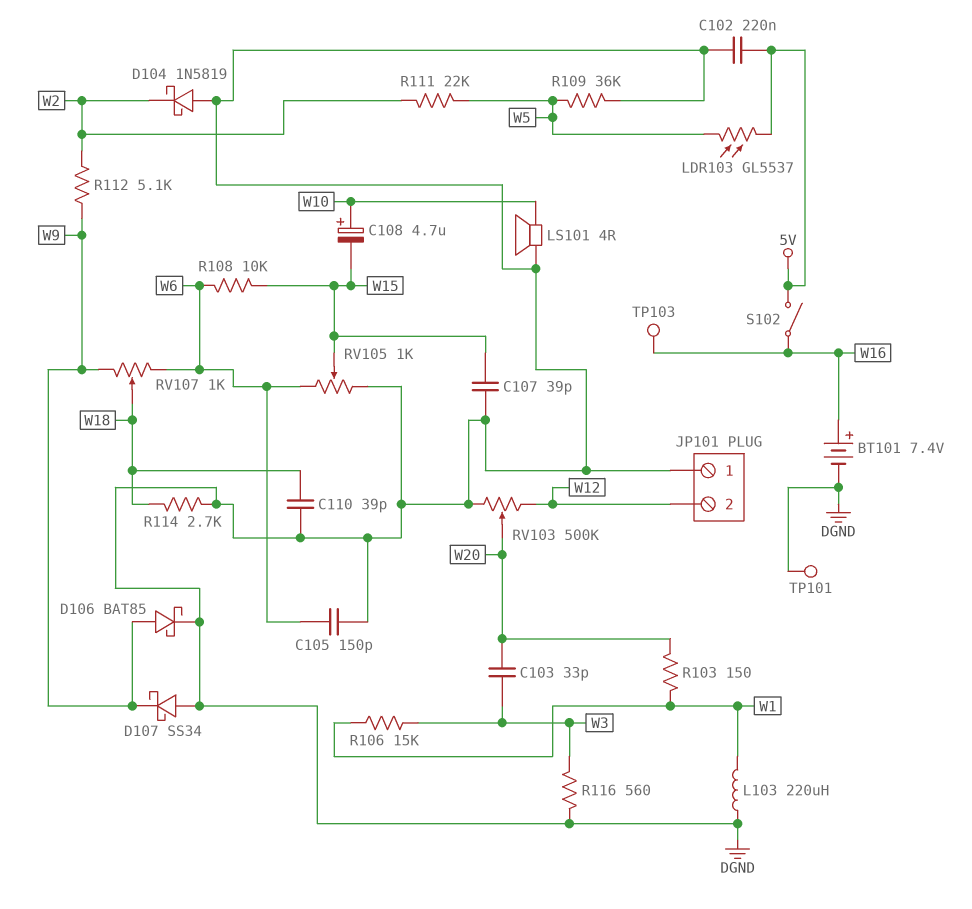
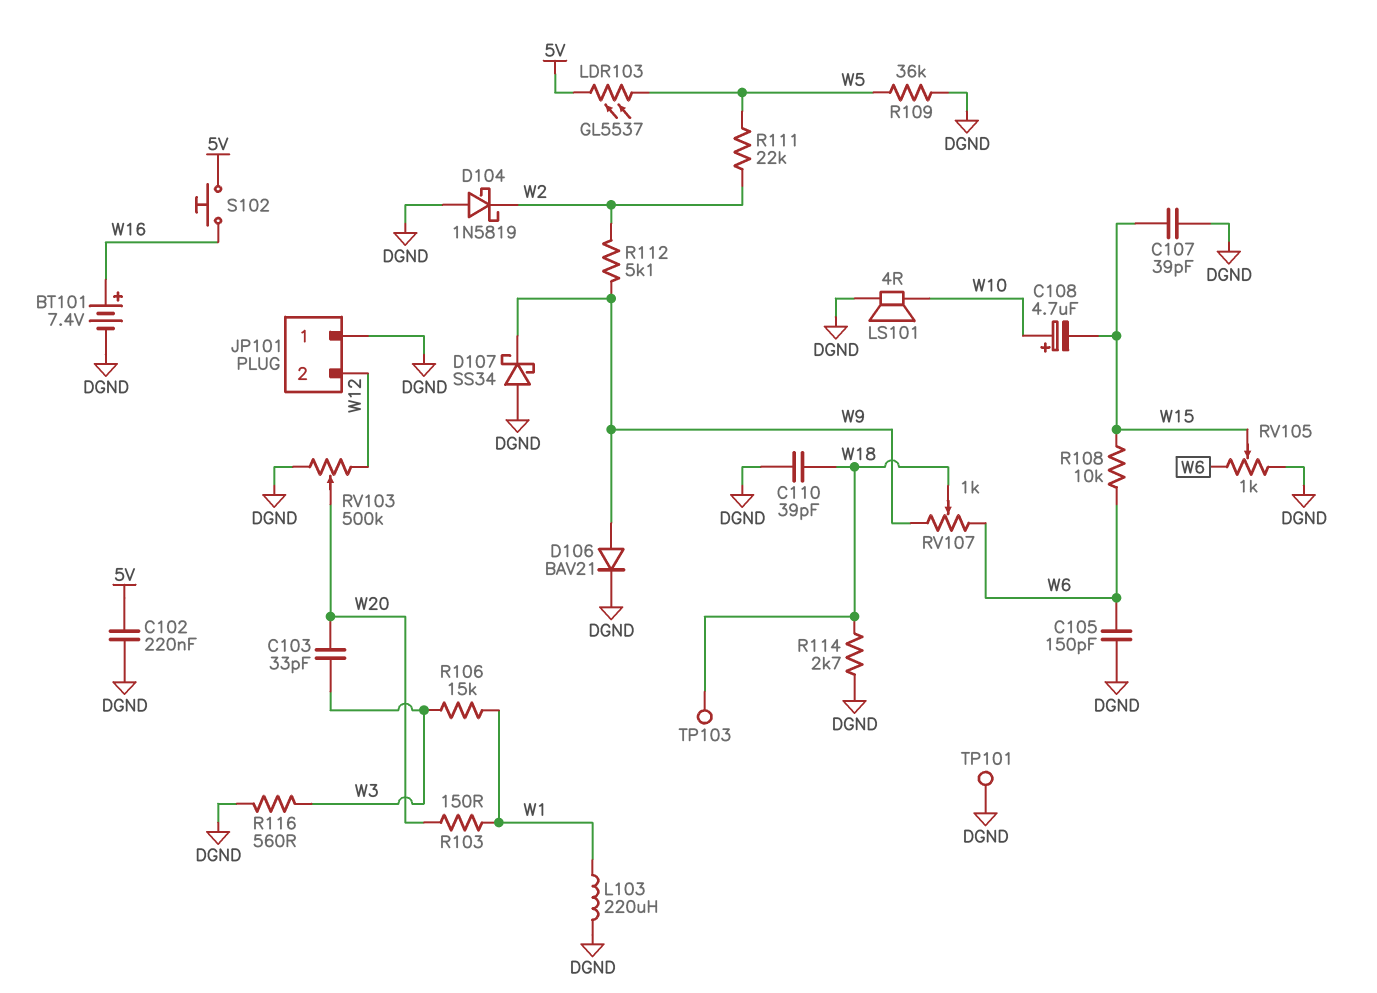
D106: schottky BAT85 (A W9, K DGND) -> diode BAV21 (A W9, K DGND)
S102: switch (5V, W16) -> button (5V, W16)
TP103: test point (W16) -> test point (W18)

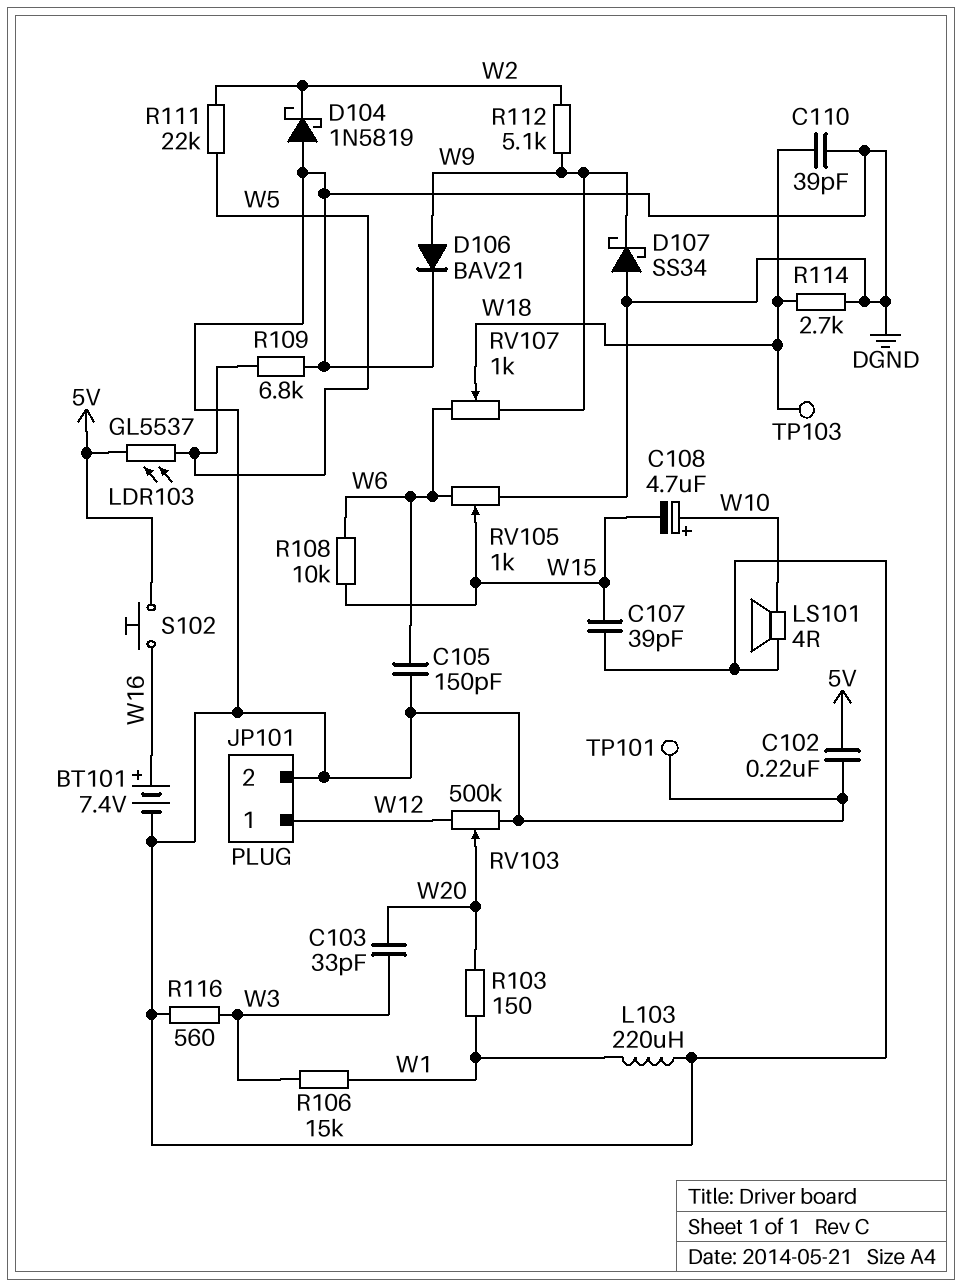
JP101 pin 1: DGND -> W12
JP101 pin 2: W12 -> DGND
R109: 36k (DGND, W5) -> 6.8k (DGND, W5)

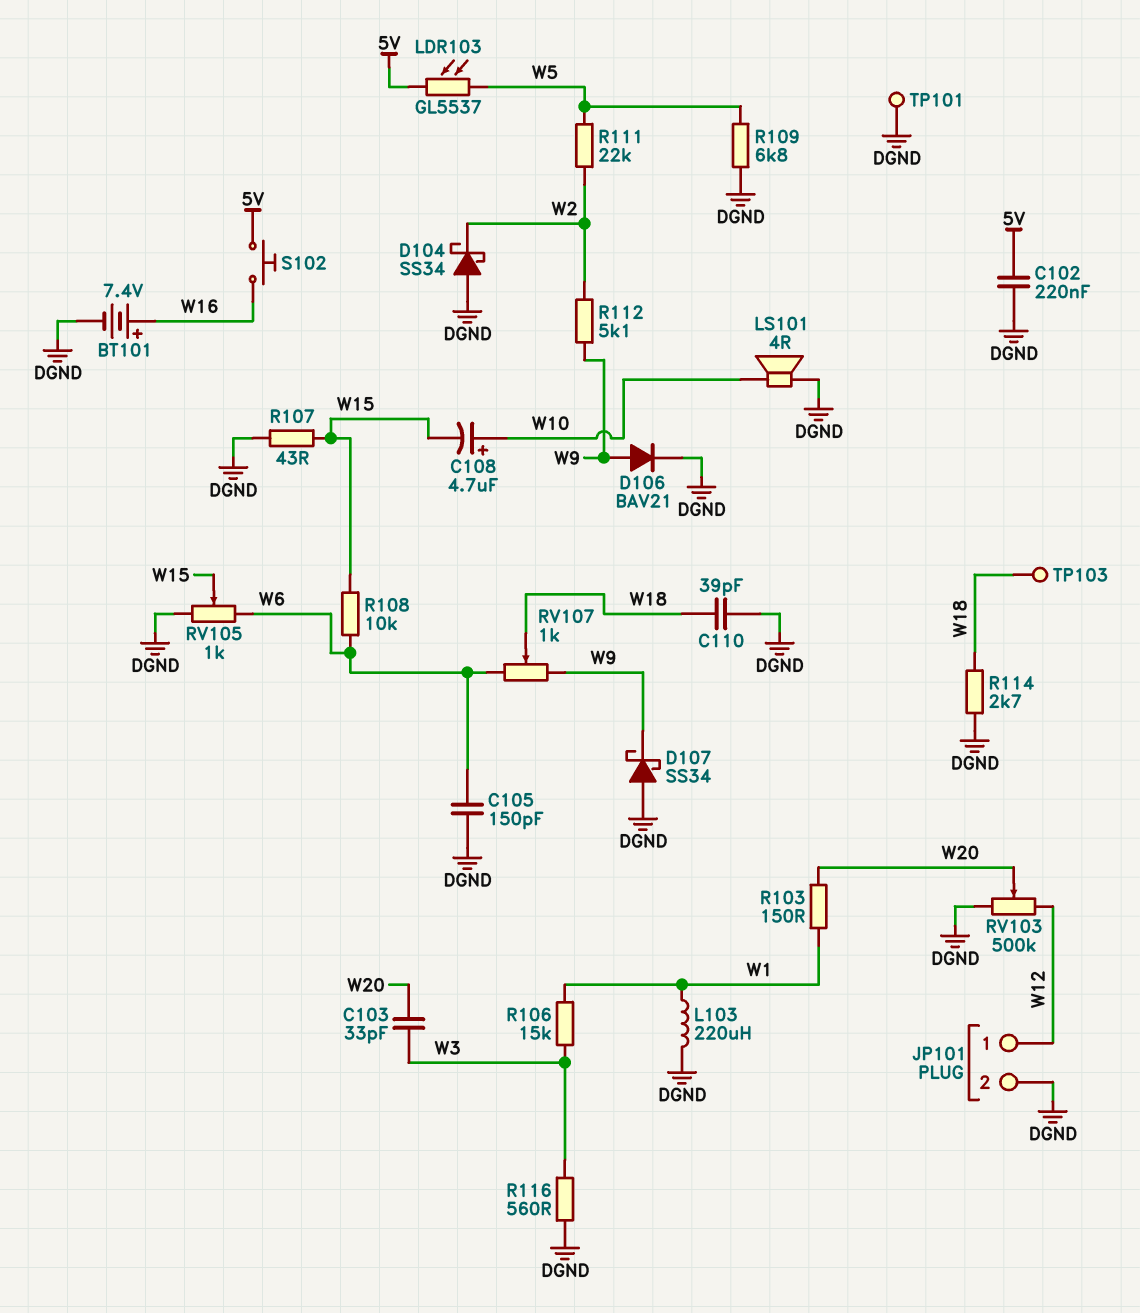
C107: 39pF (DGND, W15) -> none
D104: schottky 1N5819 (A DGND, K W2) -> schottky SS34 (A DGND, K W2)
R107: none -> 43 (DGND, W15)

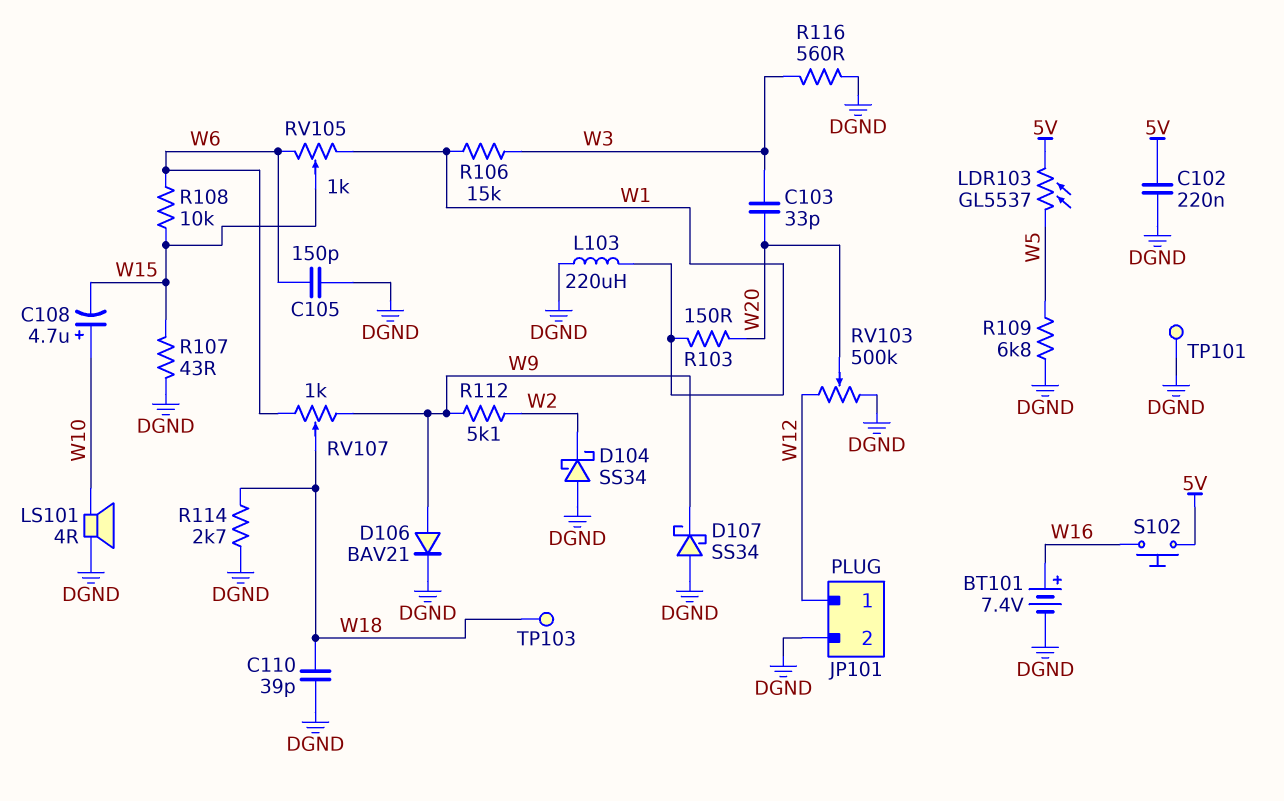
R111: 22k (W2, W5) -> none
RV105: 1k (DGND, W6, wiper W15) -> 1k (W1, W6, wiper W15)

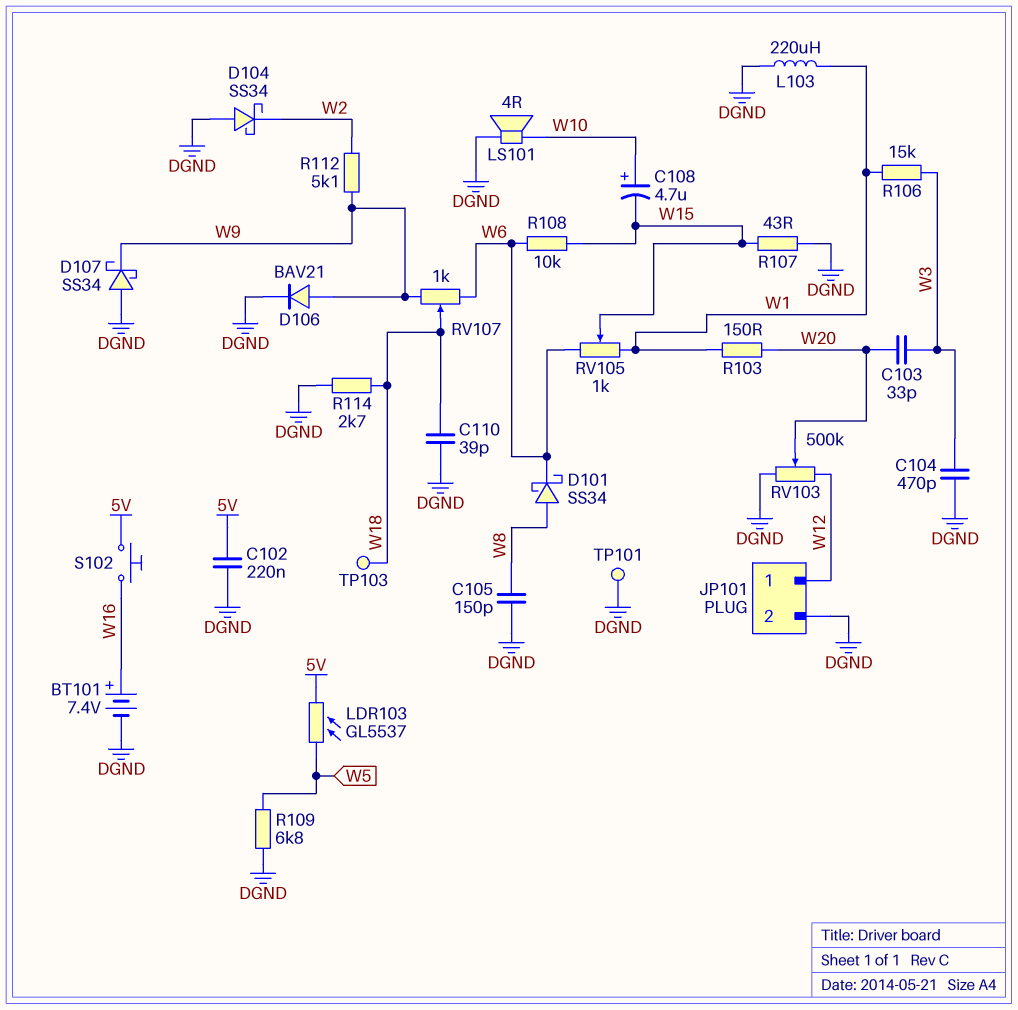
C104: none -> 470pF (DGND, W3)
C105: 150pF (DGND, W6) -> 150pF (DGND, W8)
D101: none -> schottky SS34 (A W8, K W6)
R116: 560 (DGND, W3) -> none

